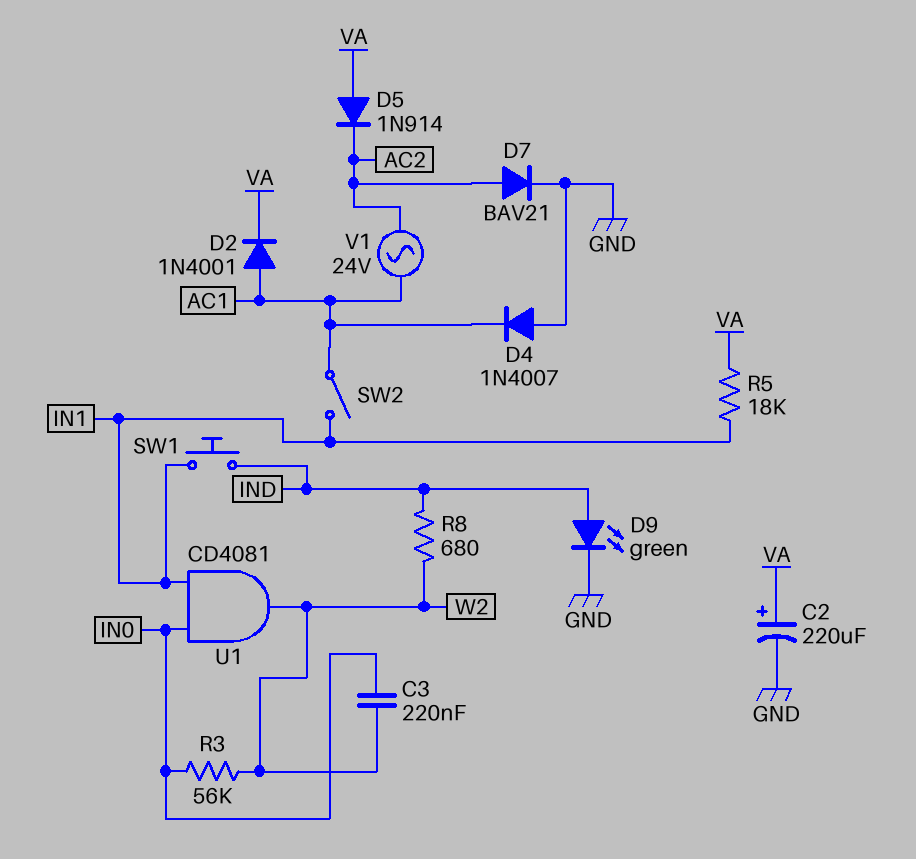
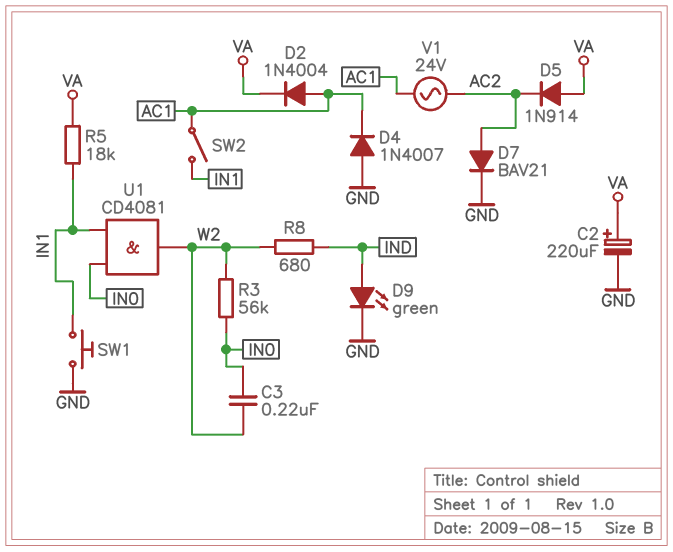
D2: diode 1N4001 (A AC1, K VA) -> diode 1N4004 (A AC1, K VA)
SW1: button (IN1, IND) -> button (GND, IN1)

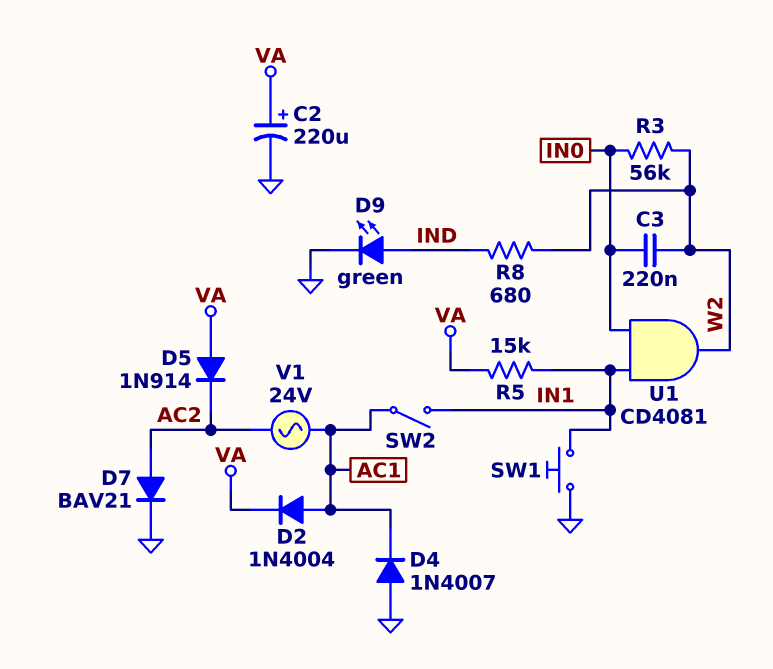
R5: 18k (IN1, VA) -> 15k (IN1, VA)

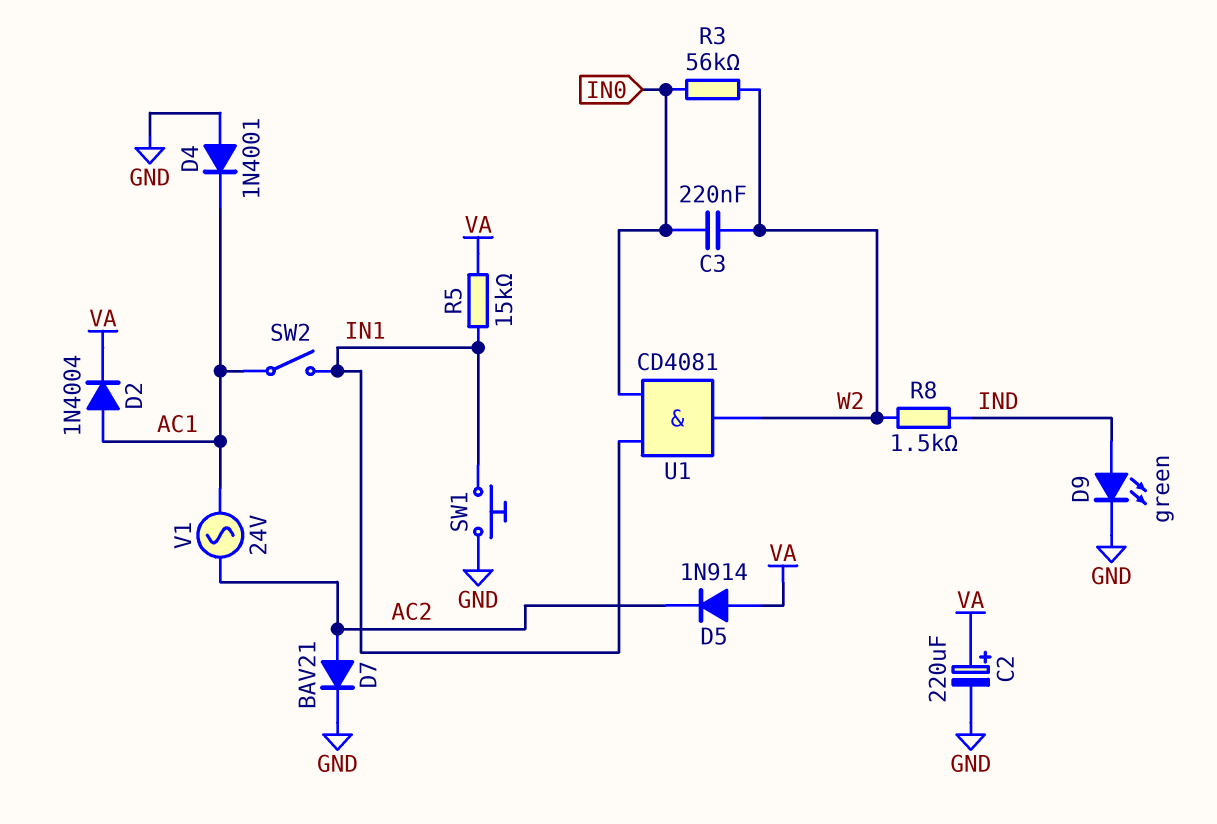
D4: diode 1N4007 (A GND, K AC1) -> diode 1N4001 (A GND, K AC1)
R8: 680 (IND, W2) -> 1.5k (IND, W2)

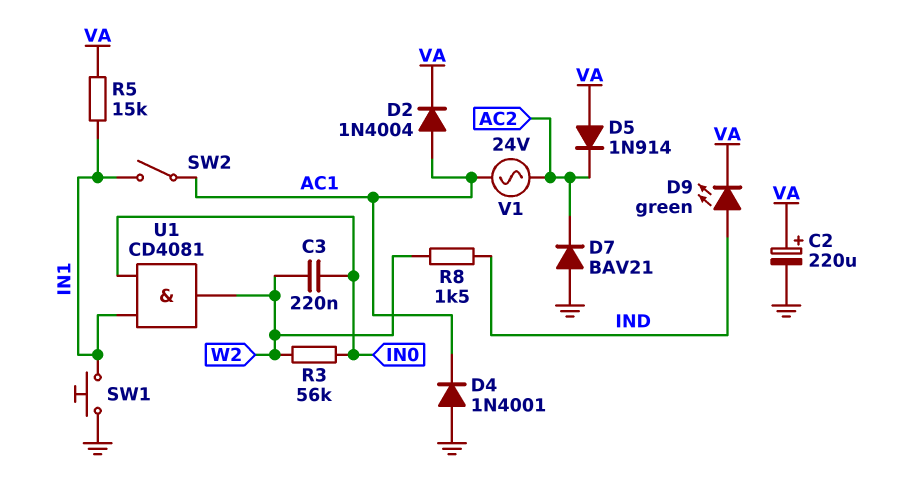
D7: diode BAV21 (A AC2, K GND) -> diode BAV21 (A GND, K AC2)
D9: LED green (A IND, K GND) -> LED green (A IND, K VA)

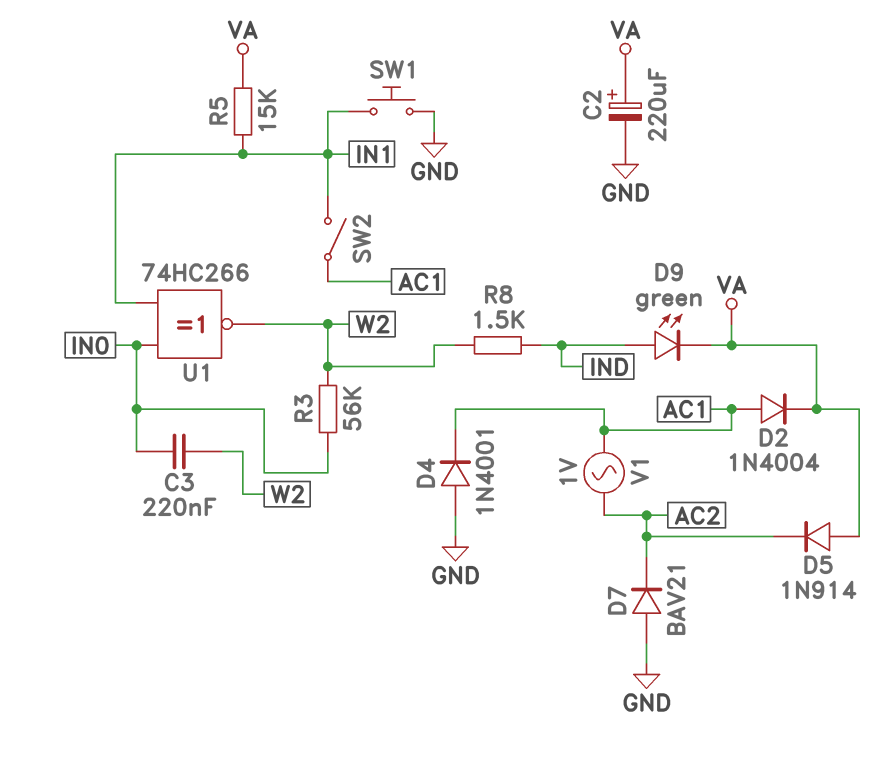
U1: AND CD4081 (in IN0, in IN1, out W2) -> XNOR 74HC266 (in IN0, in IN1, out W2)
V1: AC 24V (AC1, AC2) -> AC 1V (AC1, AC2)

